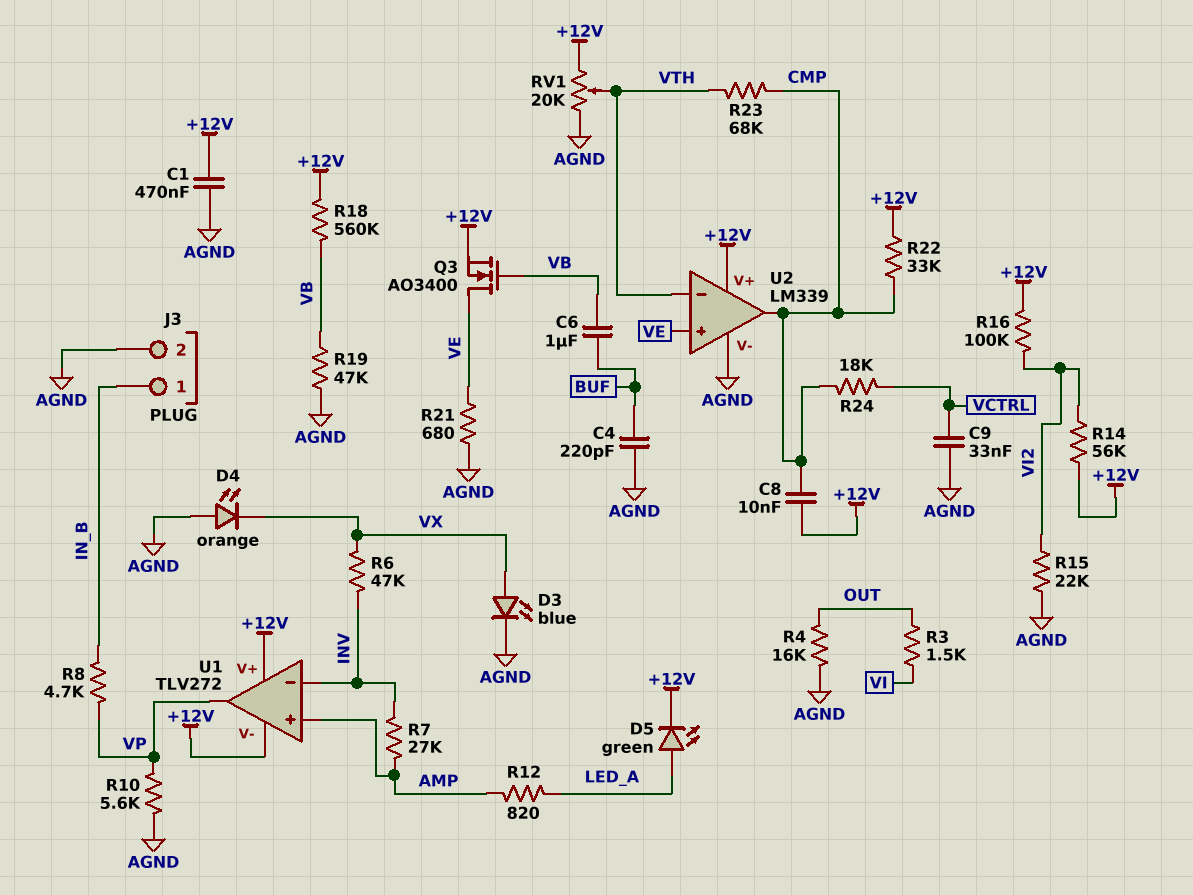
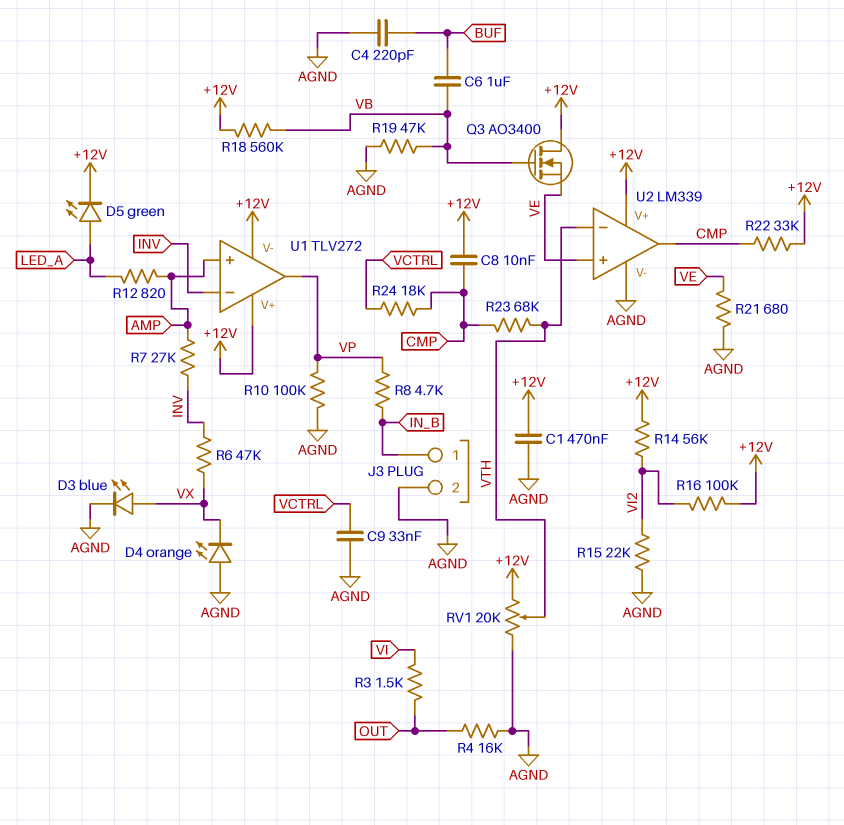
Q3: NMOS AO3400 (G VB, D VE, S +12V) -> NMOS AO3400 (G VB, D +12V, S VE)
R10: 5.6k (AGND, VP) -> 100k (AGND, VP)

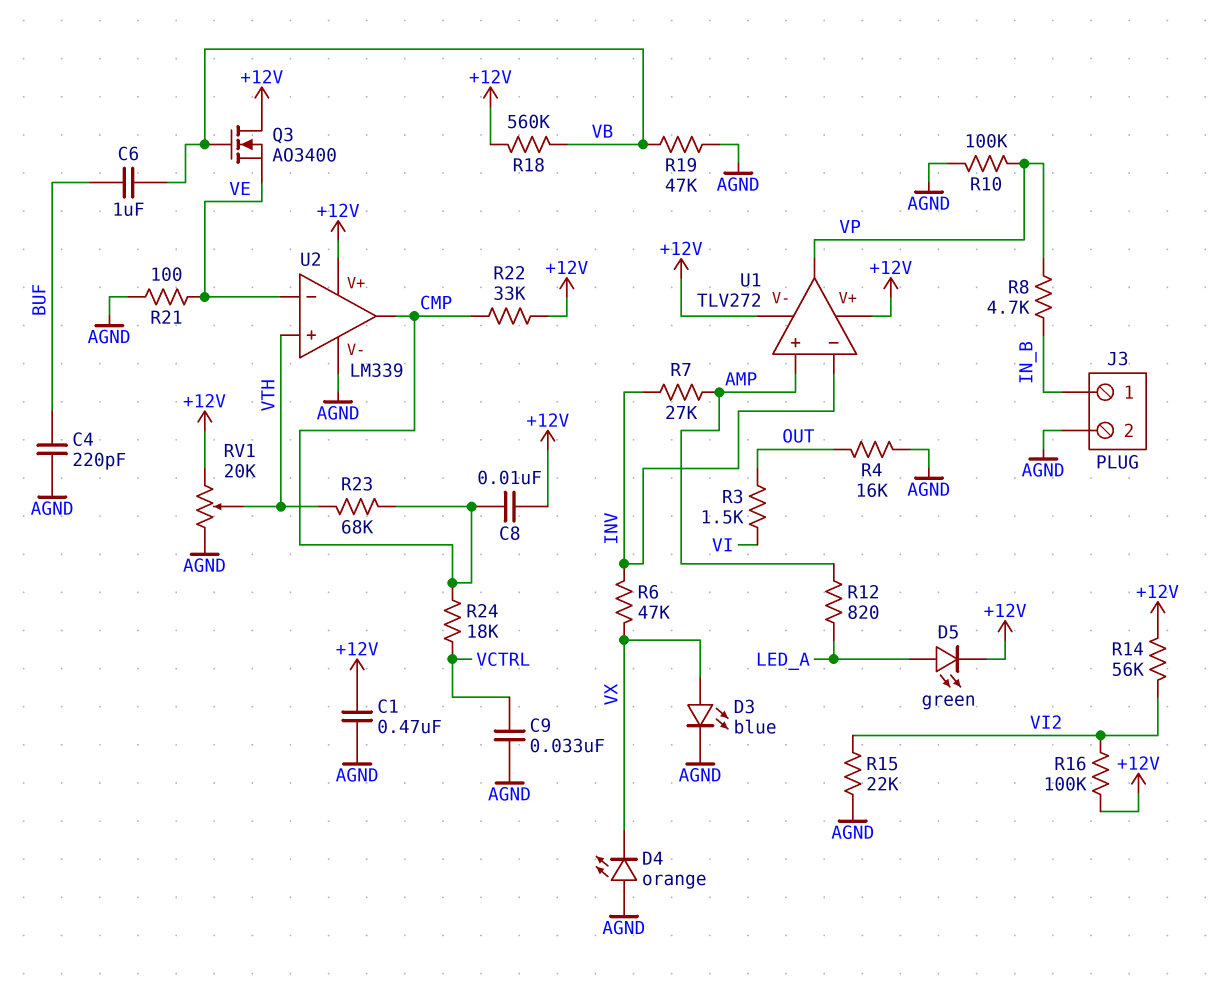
R21: 680 (AGND, VE) -> 100 (AGND, VE)
U2 pin in+: VE -> VTH
U2 pin in-: VTH -> VE

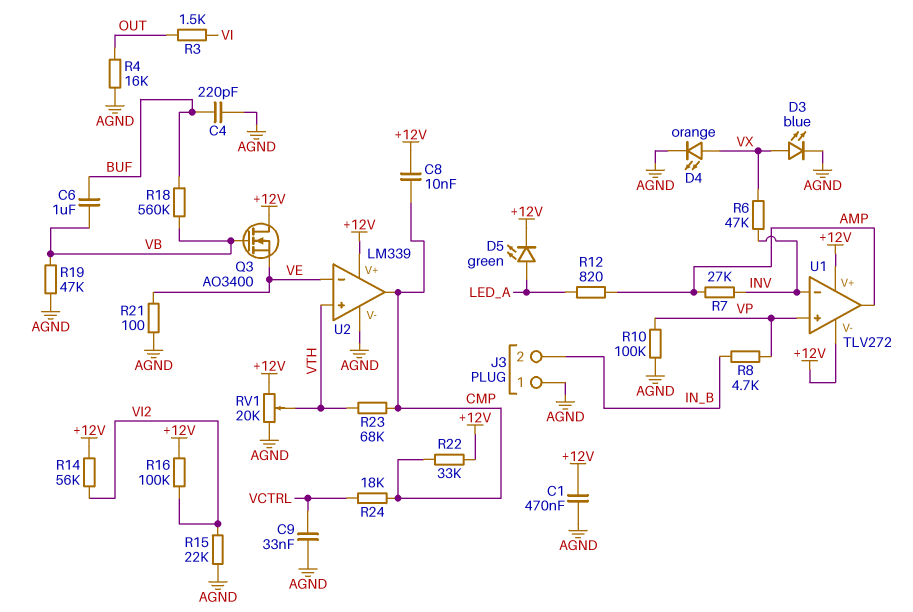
D4: LED orange (A AGND, K VX) -> LED orange (A VX, K AGND)
J3 pin 1: IN_B -> AGND
J3 pin 2: AGND -> IN_B
R18: 560k (+12V, VB) -> 560k (BUF, VB)
U1 pin in+: AMP -> VP
U1 pin out: VP -> AMP

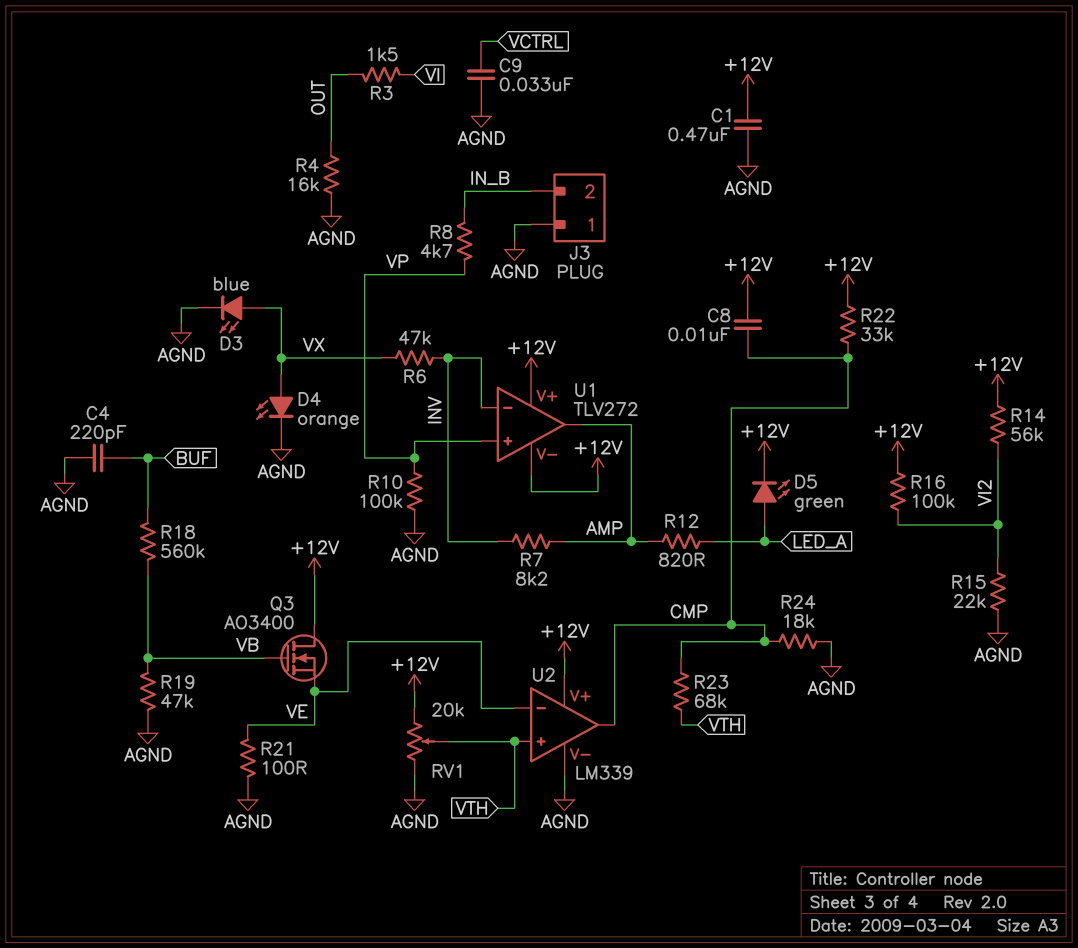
C6: 1uF (BUF, VB) -> none
R7: 27k (AMP, INV) -> 8.2k (AMP, INV)
R24: 18k (CMP, VCTRL) -> 18k (AGND, CMP)

